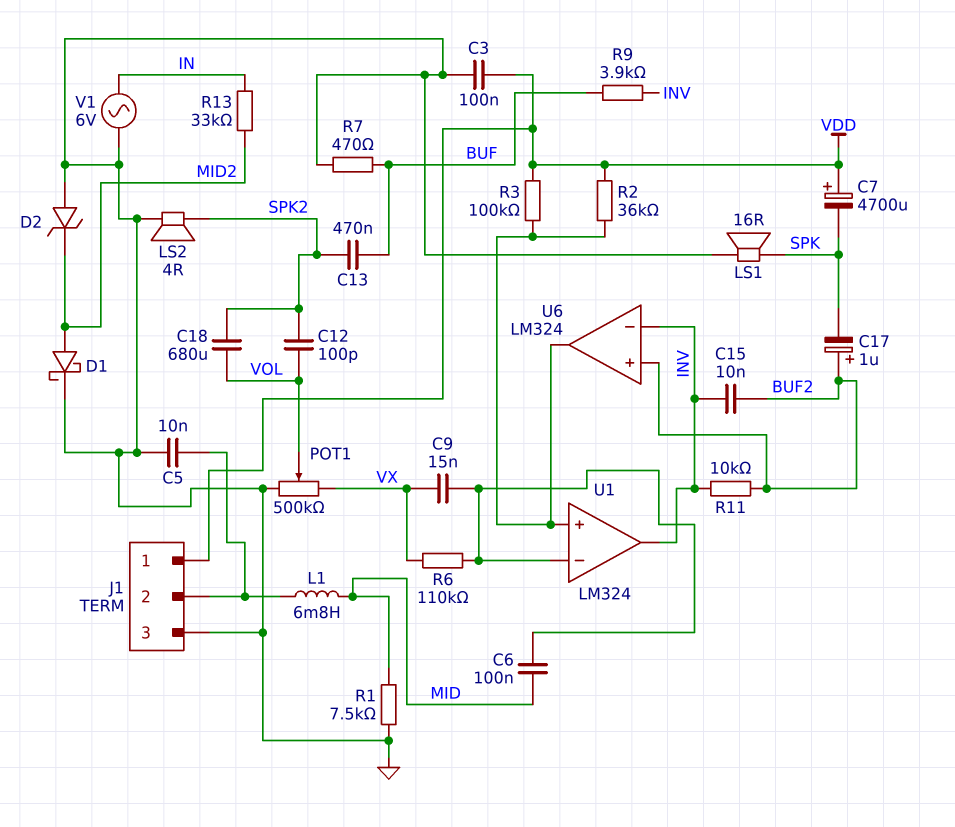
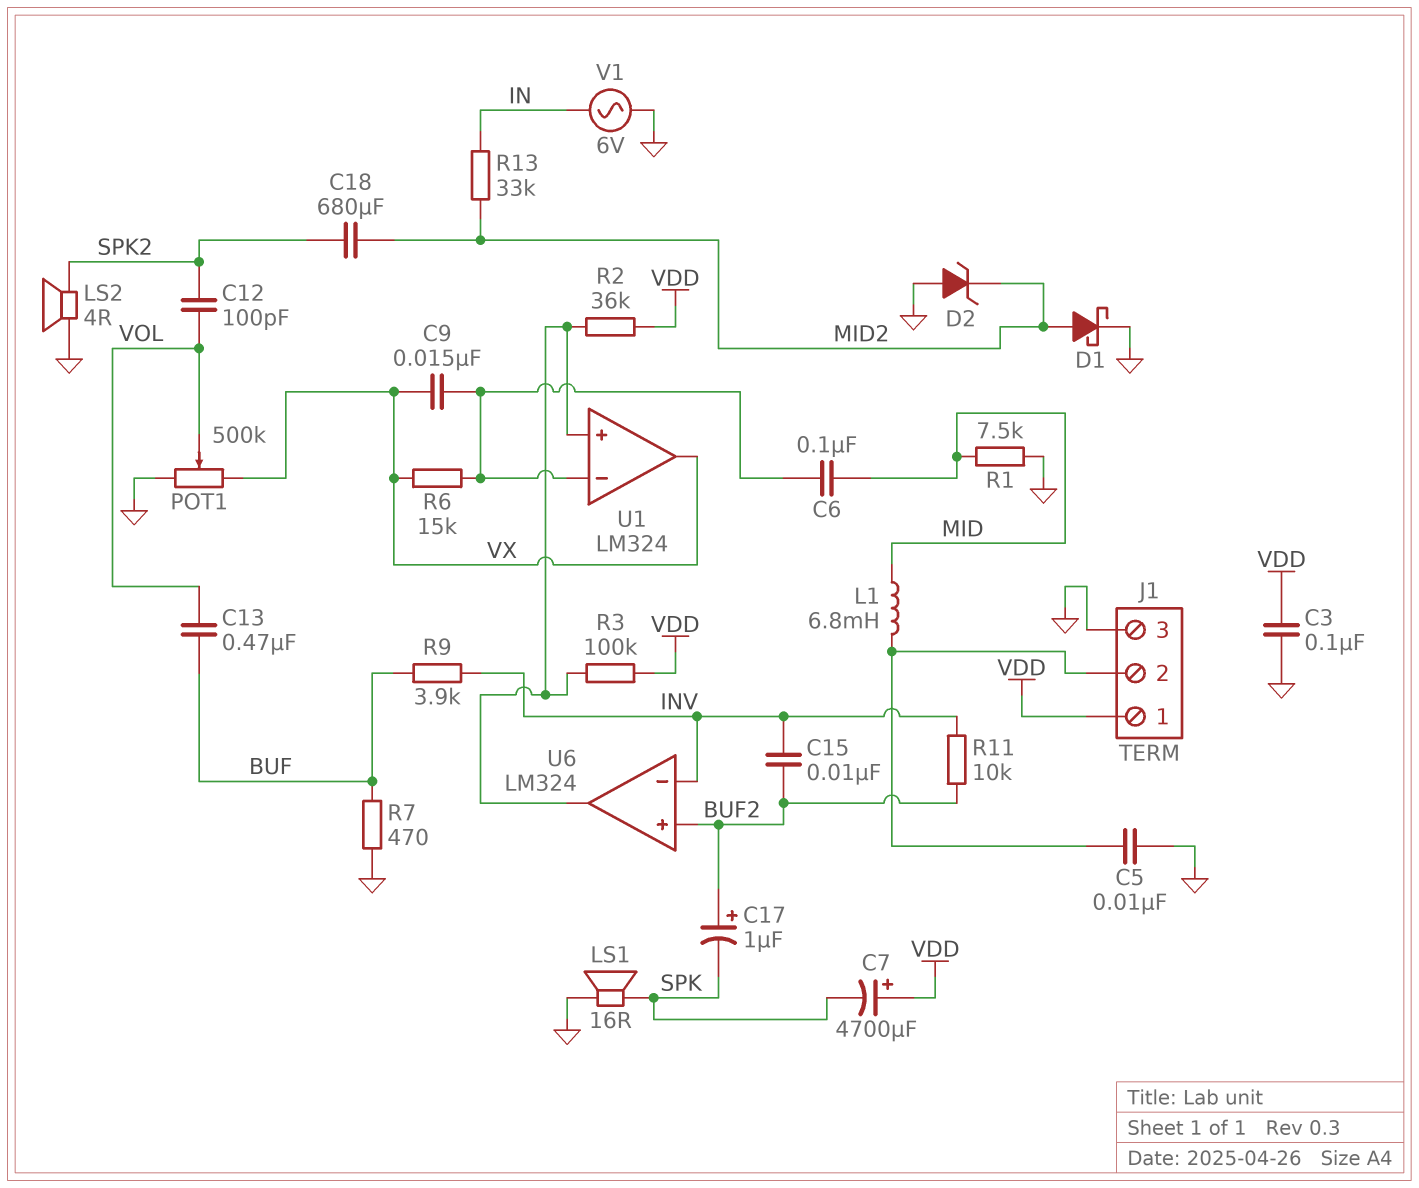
C13: 470nF (BUF, SPK2) -> 470nF (BUF, VOL)
C18: 680uF (SPK2, VOL) -> 680uF (MID2, SPK2)
R6: 110k (U1/in-, VX) -> 15k (U1/in-, VX)
U1 pin out: INV -> VX

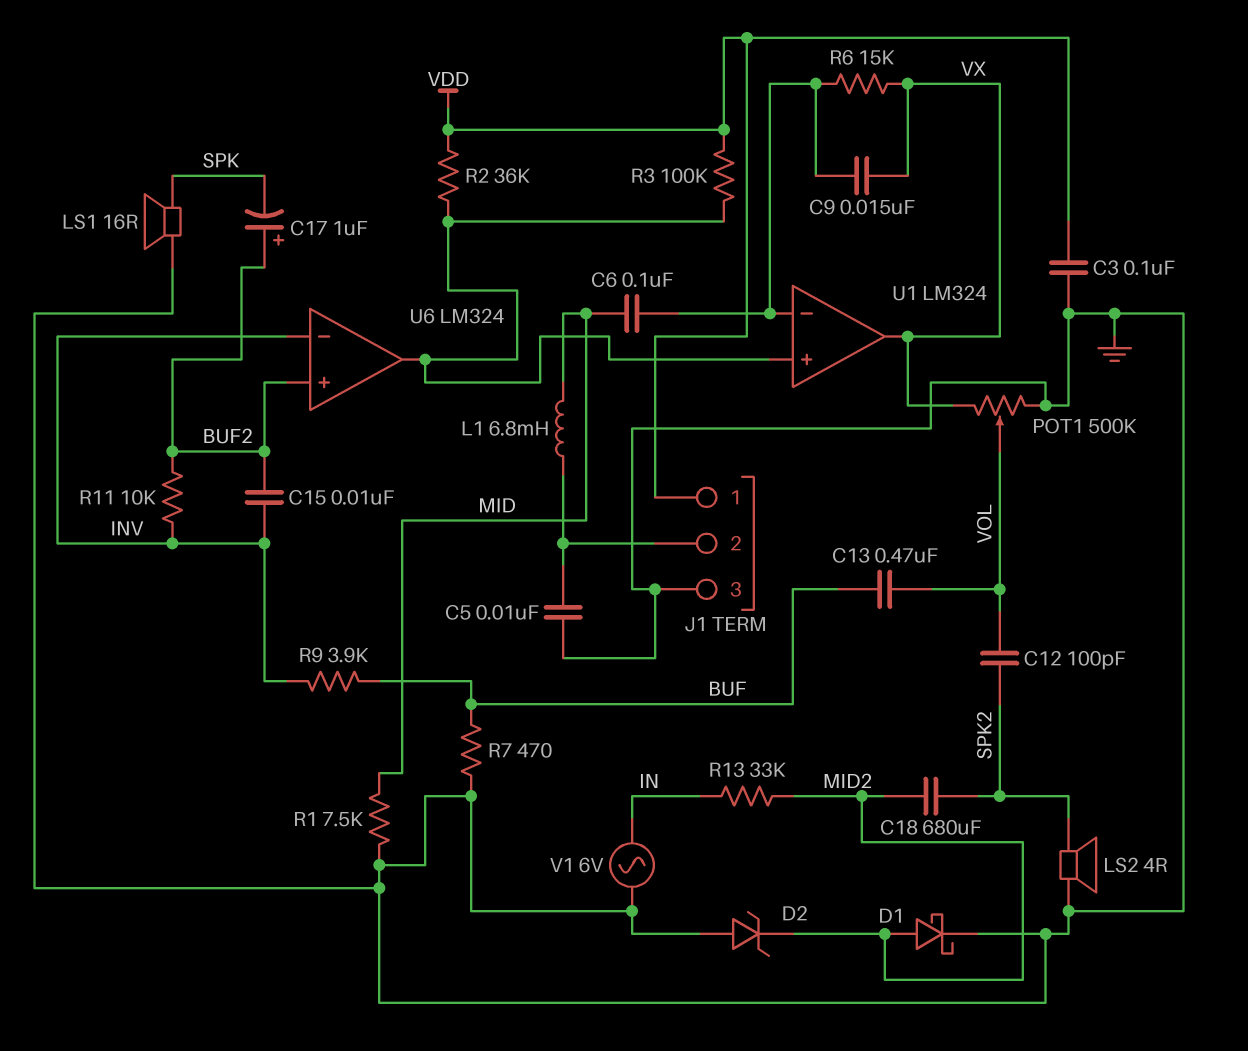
C7: 4700uF (plus VDD, minus SPK) -> none

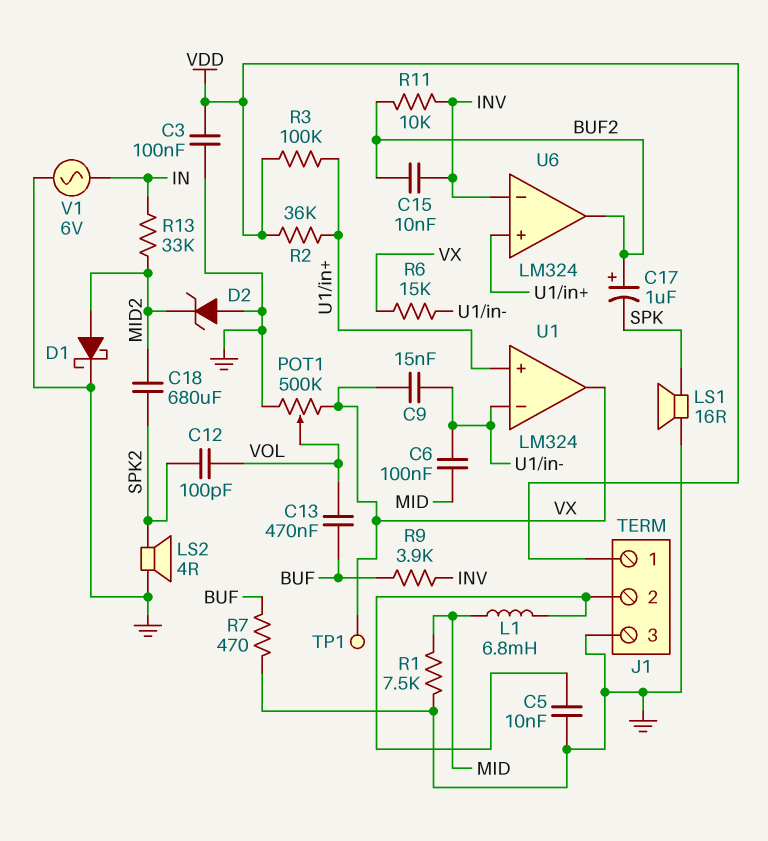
TP1: none -> test point (VX)
U6 pin in+: BUF2 -> U1/in+
U6 pin out: U1/in+ -> BUF2

